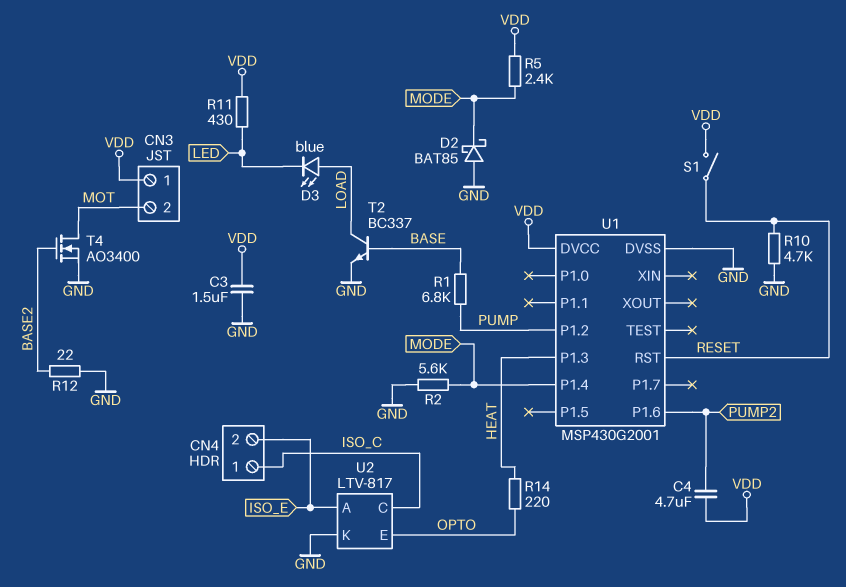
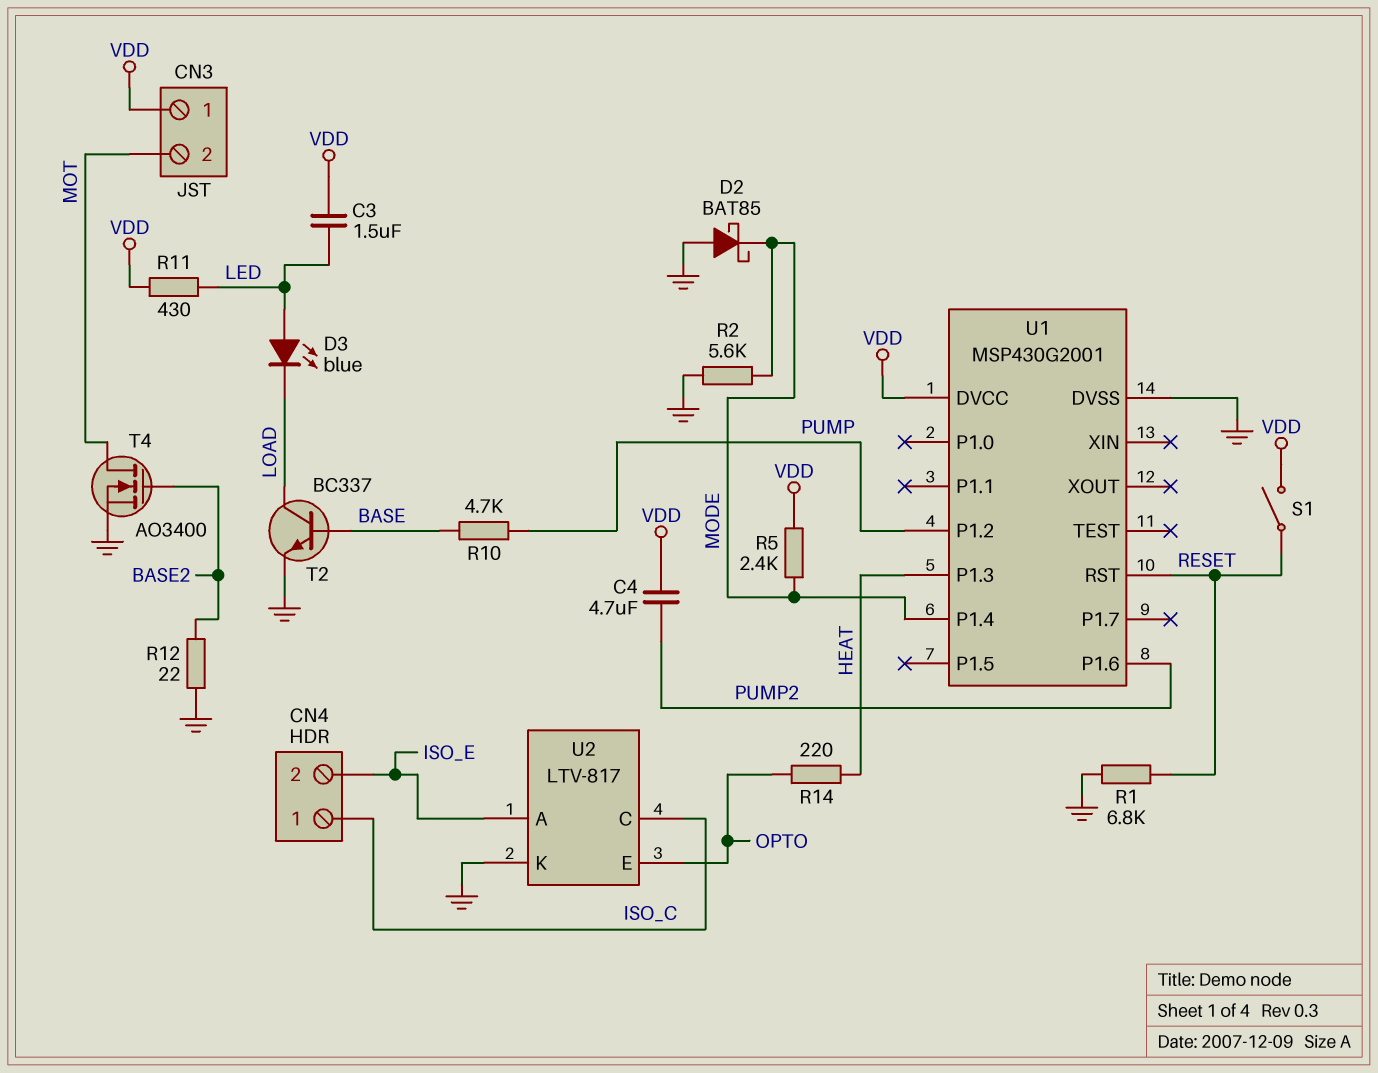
C3: 1.5uF (GND, VDD) -> 1.5uF (LED, VDD)
D3: LED blue (A LOAD, K LED) -> LED blue (A LED, K LOAD)
R1: 6.8k (BASE, PUMP) -> 6.8k (GND, RESET)
R10: 4.7k (GND, RESET) -> 4.7k (BASE, PUMP)

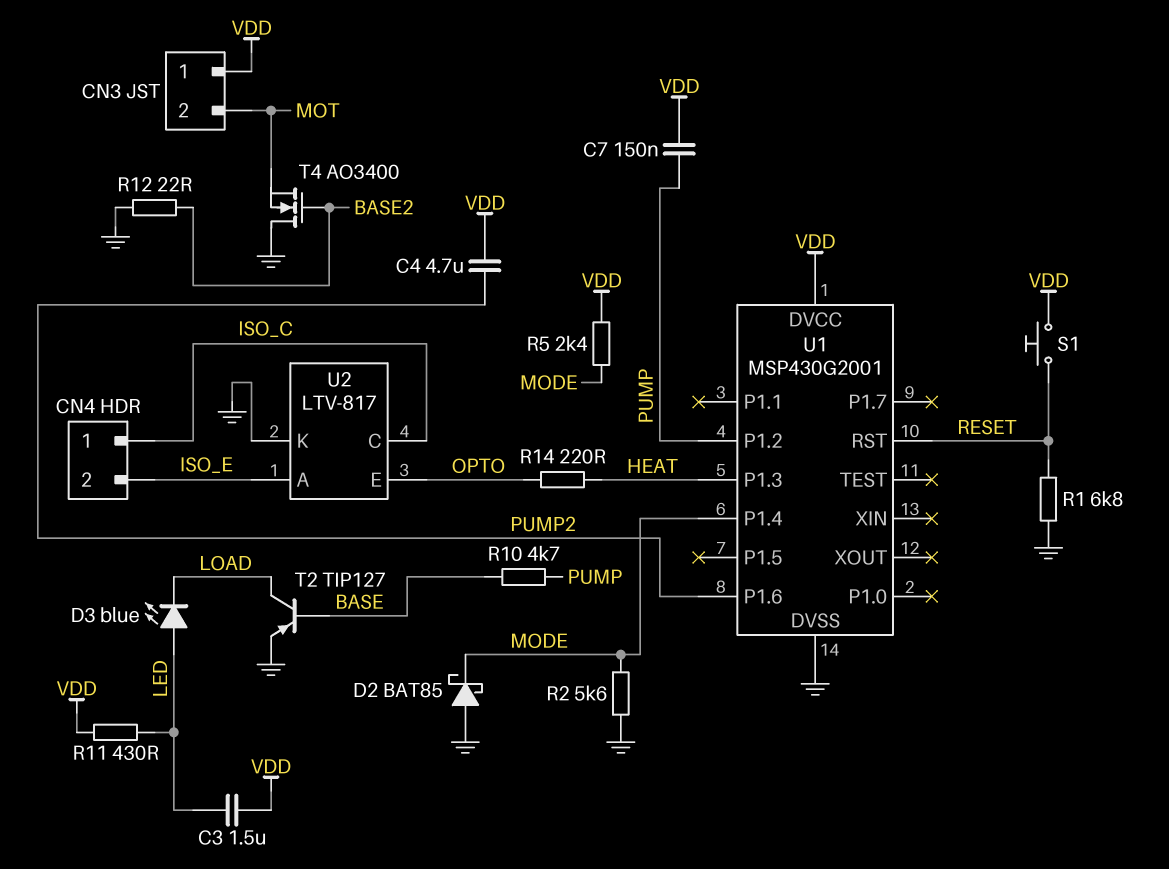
C7: none -> 150nF (PUMP, VDD)
S1: switch (RESET, VDD) -> button (RESET, VDD)
T2: NPN BC337 (B BASE, C LOAD, E GND) -> PNP TIP127 (B BASE, C LOAD, E GND)
T4: NMOS AO3400 (G BASE2, D MOT, S GND) -> NMOS AO3400 (G BASE2, D GND, S MOT)

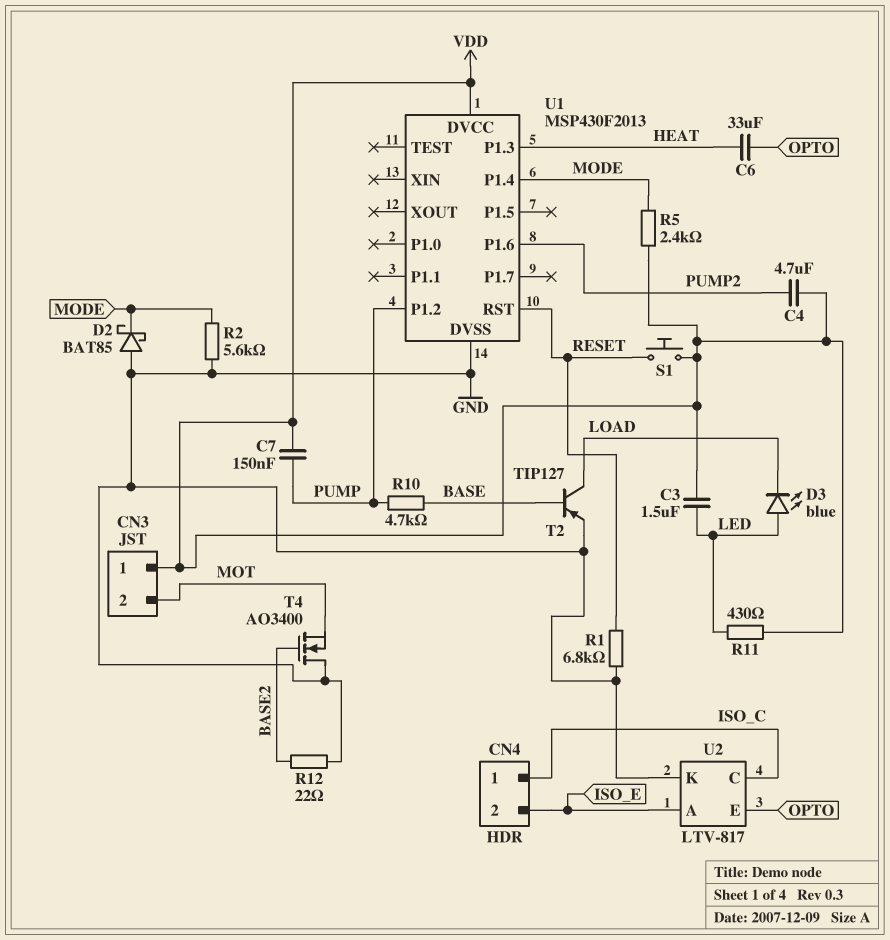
C6: none -> 33uF (HEAT, OPTO)
R14: 220 (HEAT, OPTO) -> none
U1: MSP430G2001 -> MSP430F2013

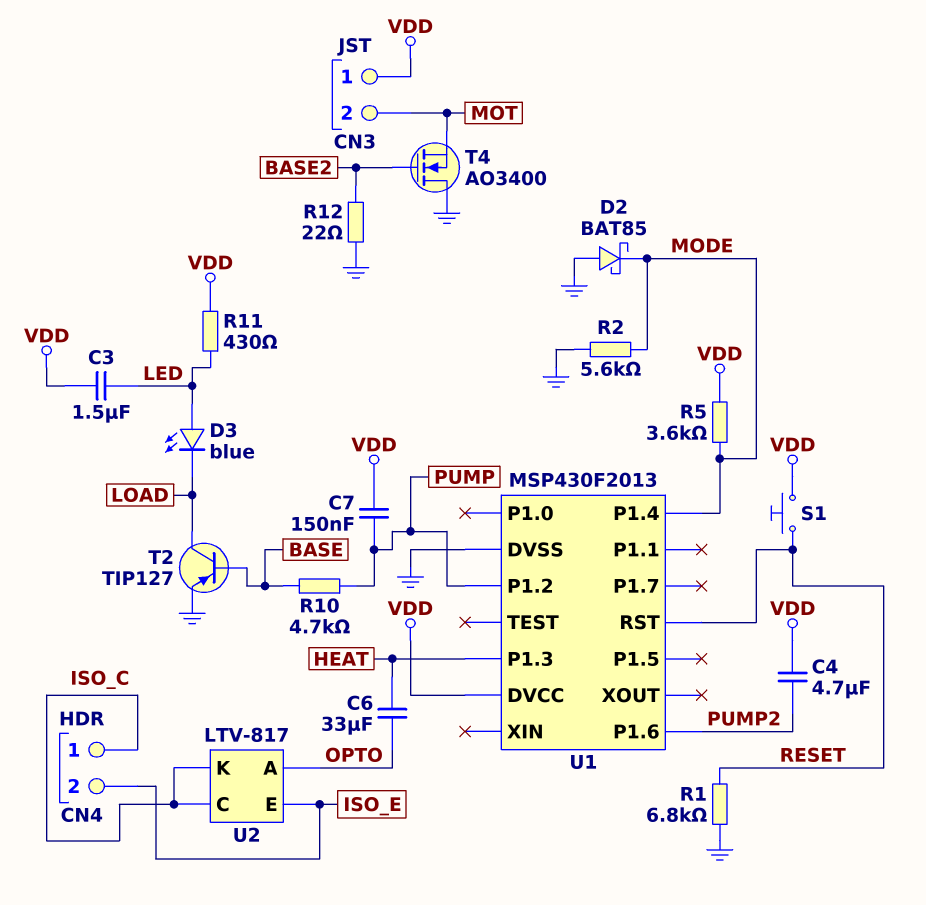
R5: 2.4k (MODE, VDD) -> 3.6k (MODE, VDD)
U2 pin A: ISO_E -> OPTO
U2 pin E: OPTO -> ISO_E
U2 pin K: GND -> ISO_C

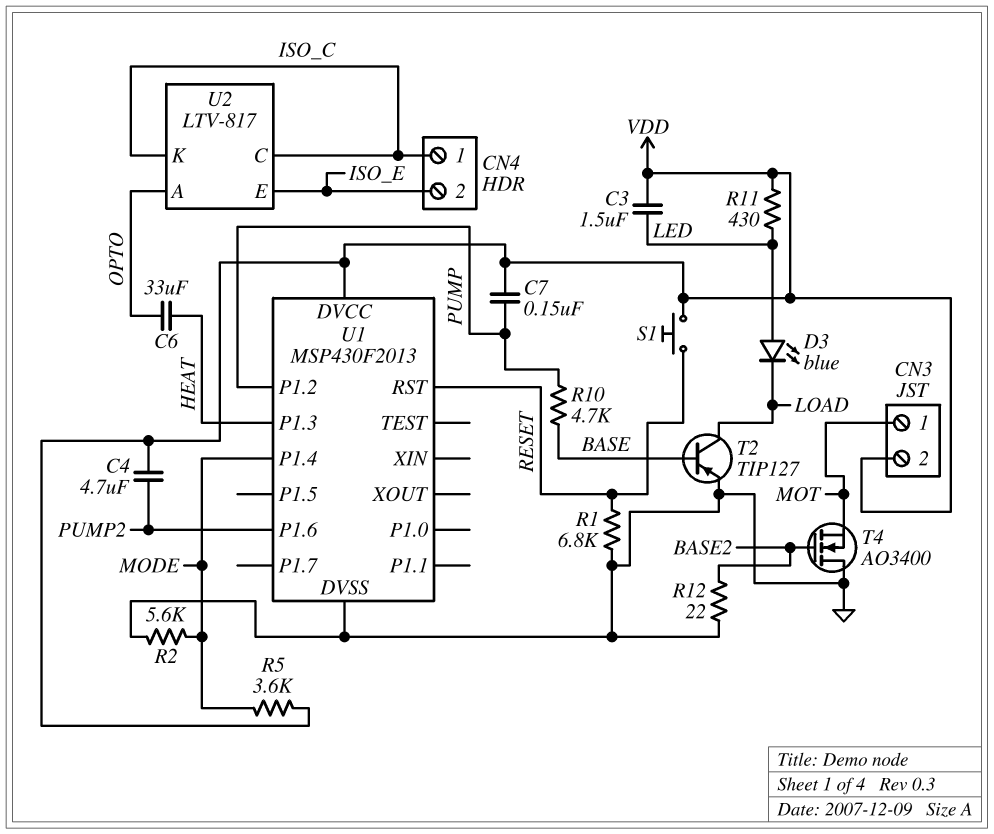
CN3 pin 1: VDD -> MOT
CN3 pin 2: MOT -> VDD
D2: schottky BAT85 (A GND, K MODE) -> none

